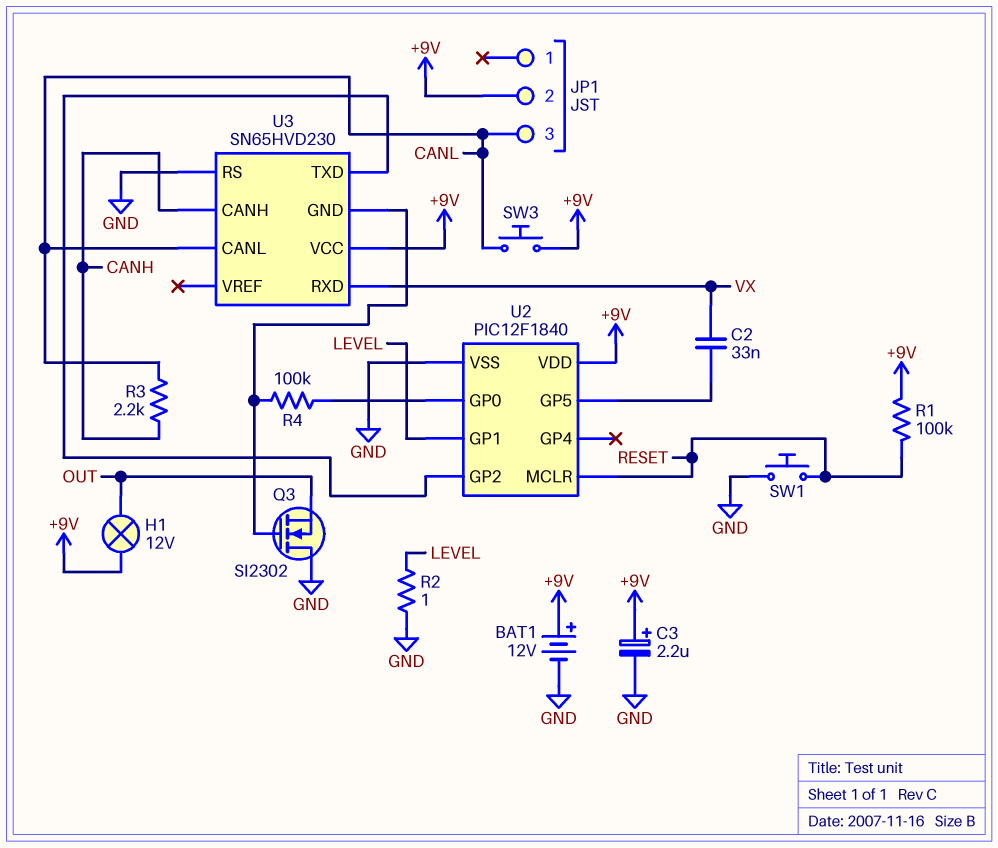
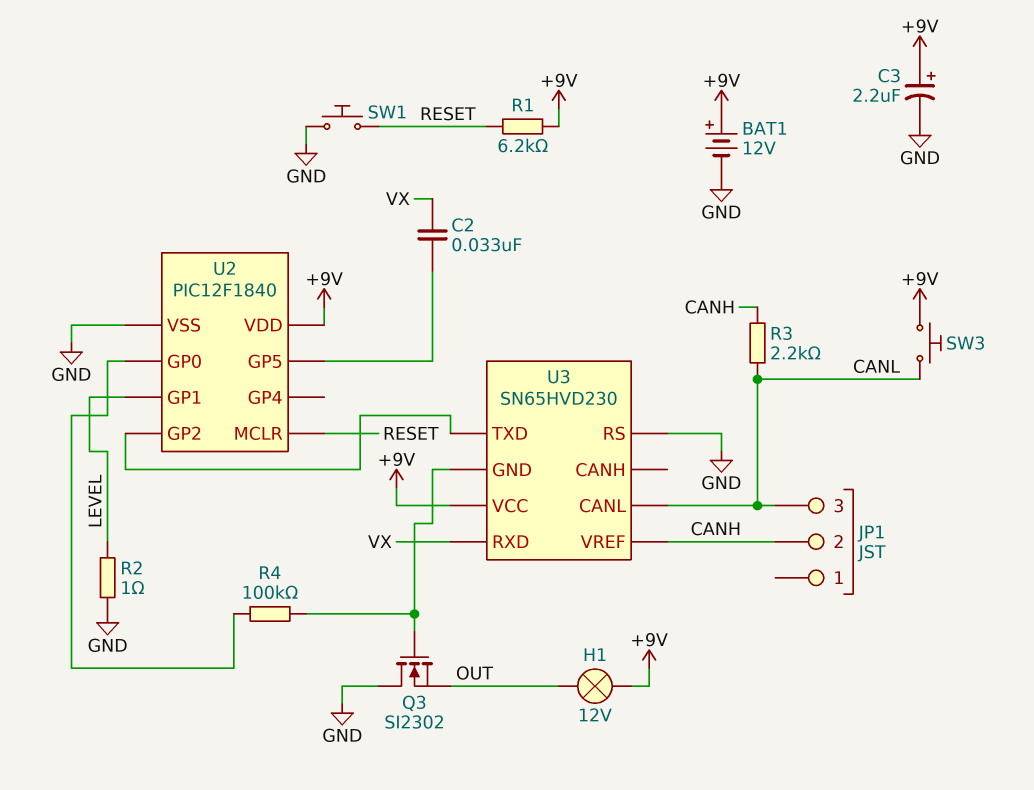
JP1 pin 2: +9V -> CANH
R1: 100k (+9V, RESET) -> 6.2k (+9V, RESET)
U3 pin CANH: CANH -> none
U3 pin VREF: none -> CANH

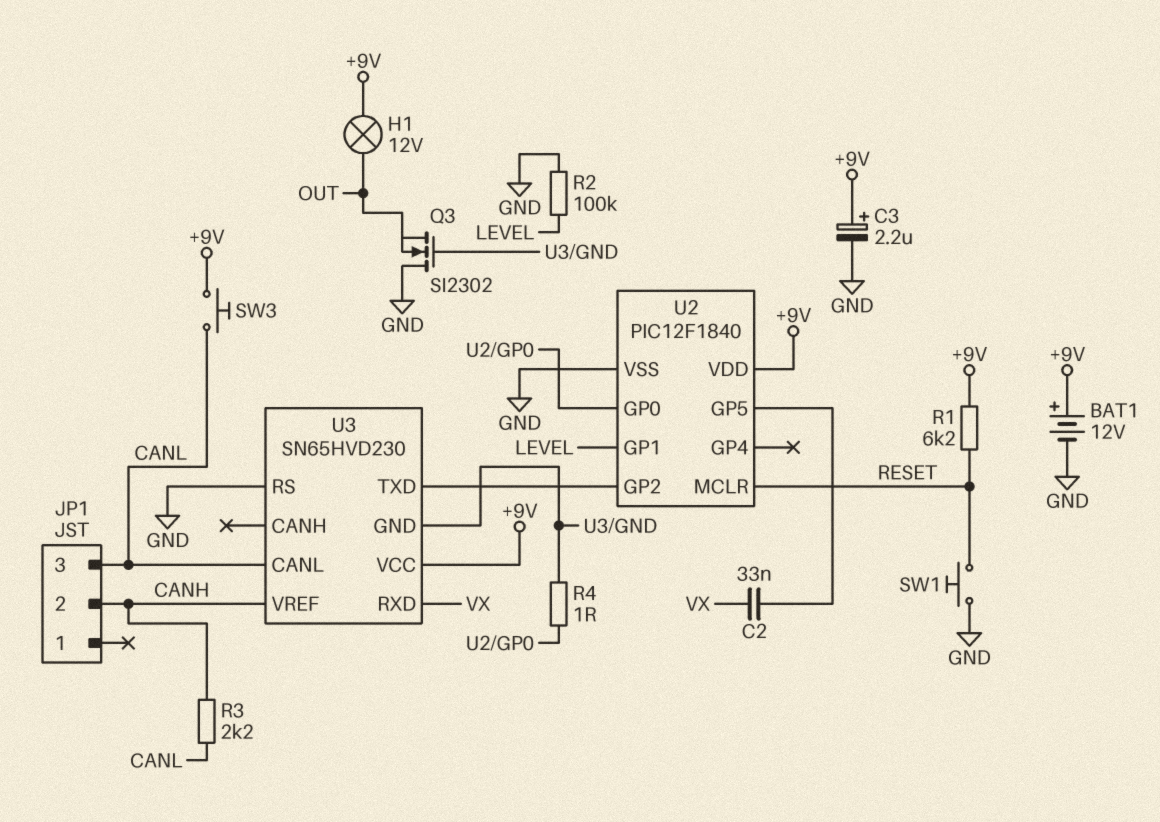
R2: 1 (GND, LEVEL) -> 100k (GND, LEVEL)
R4: 100k (U2/GP0, U3/GND) -> 1 (U2/GP0, U3/GND)

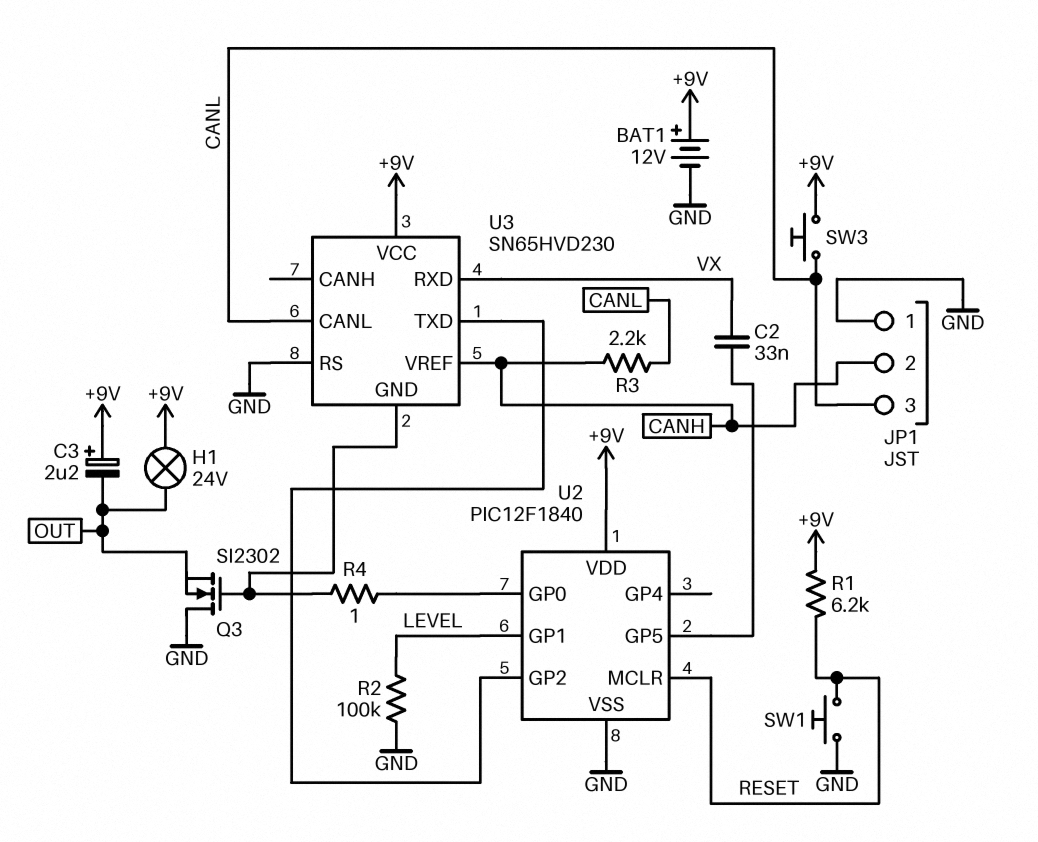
C3: 2.2uF (plus +9V, minus GND) -> 2.2uF (plus +9V, minus OUT)
H1: lamp 12V (+9V, OUT) -> lamp 24V (+9V, OUT)
JP1 pin 1: none -> GND

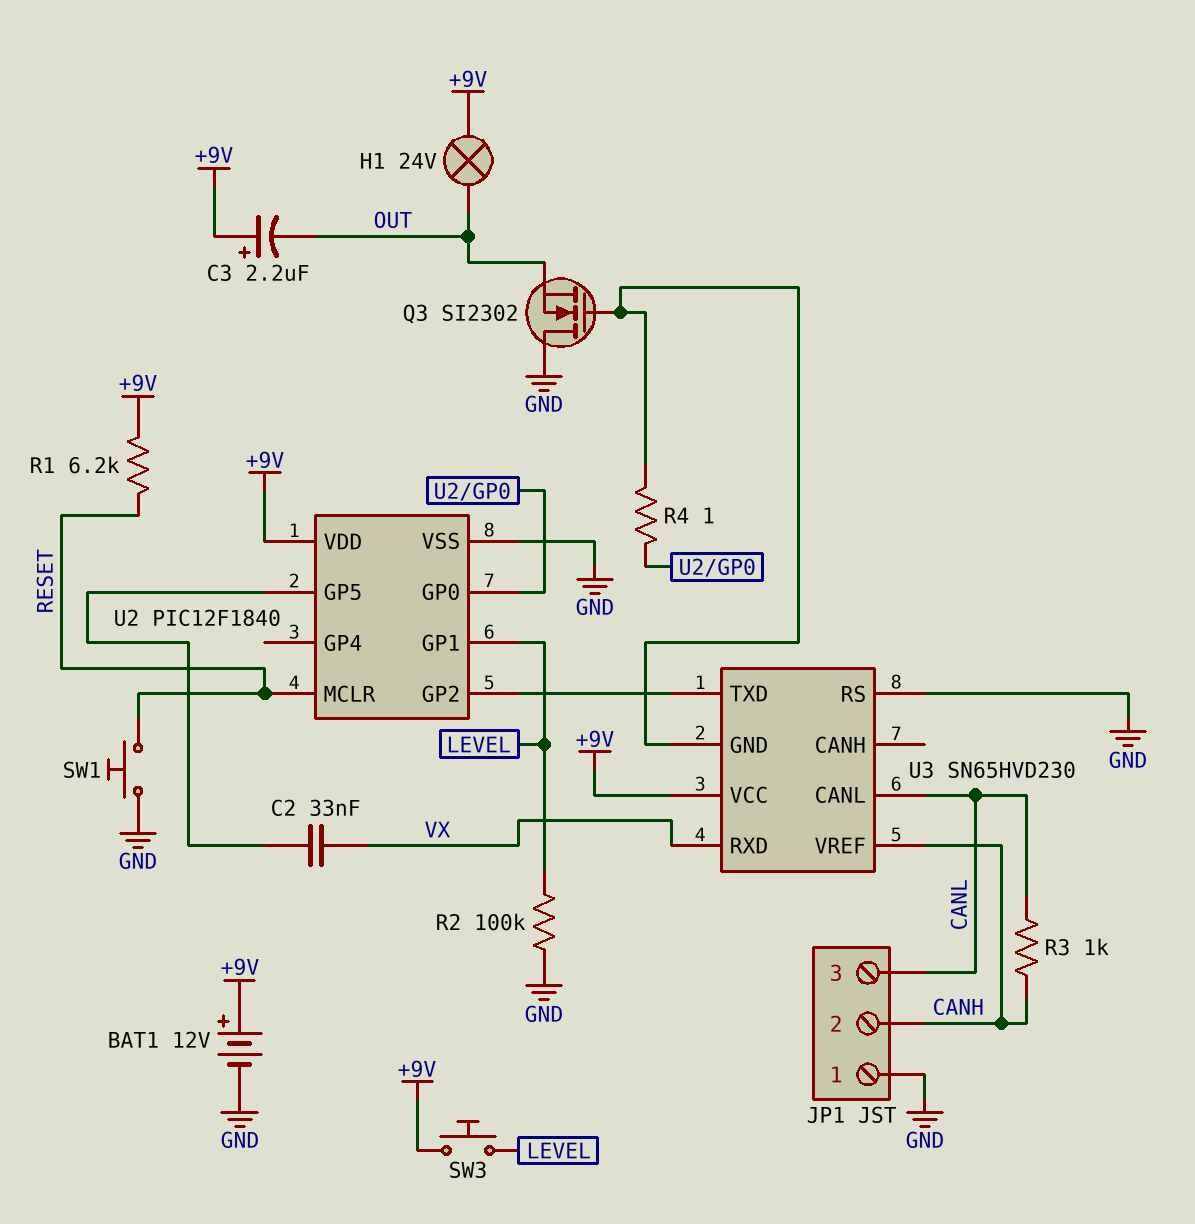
R3: 2.2k (CANH, CANL) -> 1k (CANH, CANL)
SW3: button (+9V, CANL) -> button (+9V, LEVEL)

